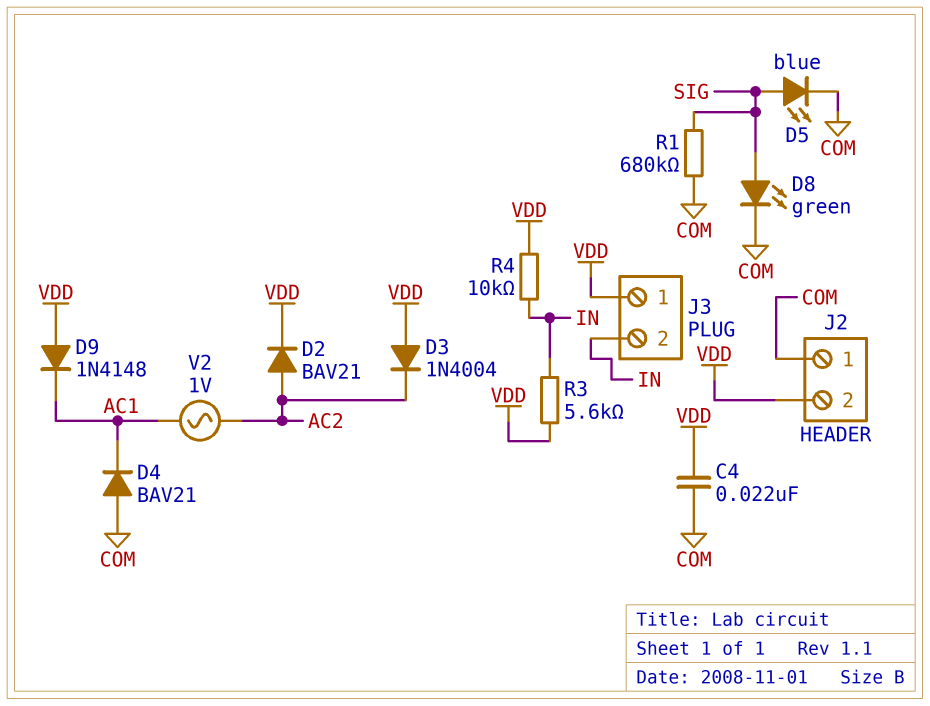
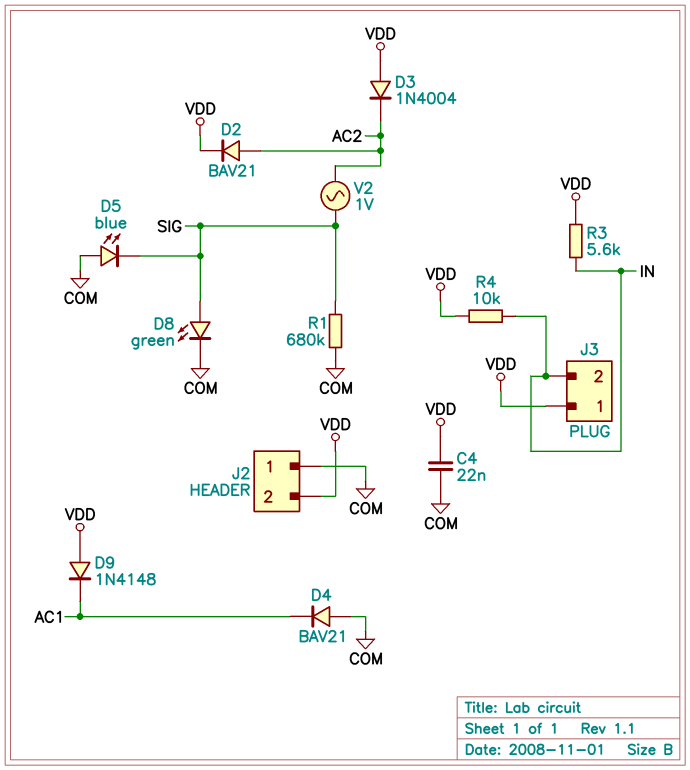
D5: LED blue (A SIG, K COM) -> LED blue (A COM, K SIG)
V2: AC 1V (AC1, AC2) -> AC 1V (AC2, SIG)

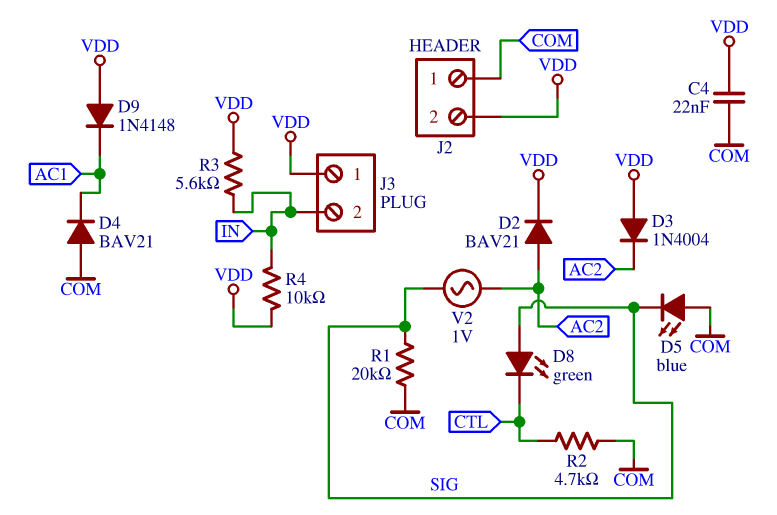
D8: LED green (A SIG, K COM) -> LED green (A SIG, K CTL)
R1: 680k (COM, SIG) -> 20k (COM, SIG)
R2: none -> 4.7k (COM, CTL)

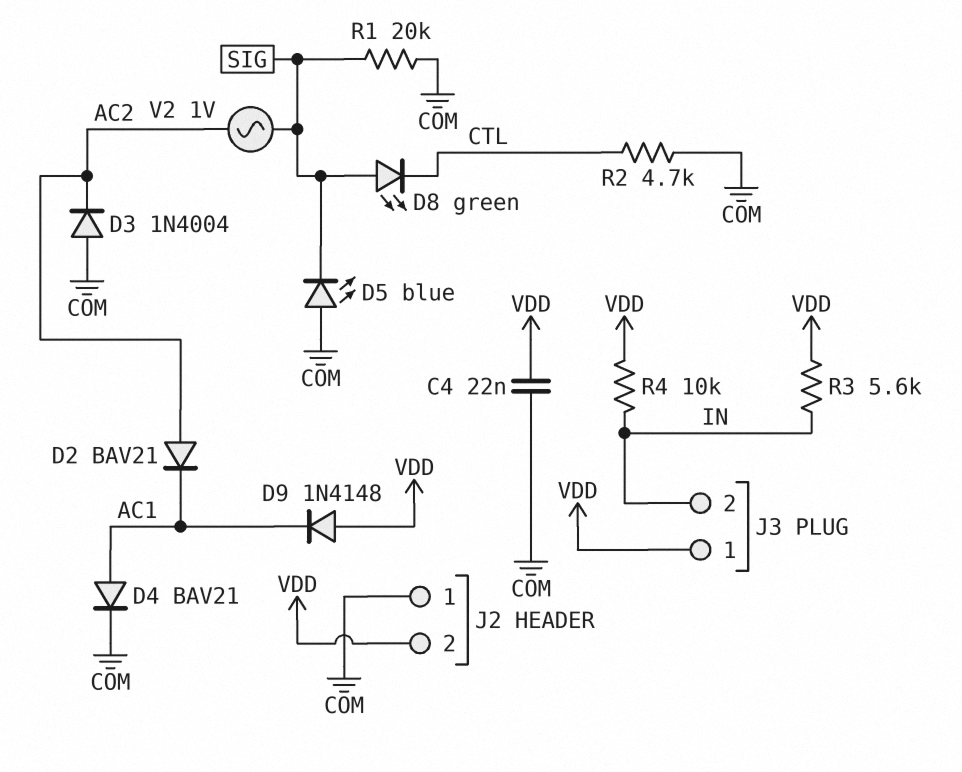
D2: diode BAV21 (A AC2, K VDD) -> diode BAV21 (A AC2, K AC1)
D3: diode 1N4004 (A VDD, K AC2) -> diode 1N4004 (A COM, K AC2)
D4: diode BAV21 (A COM, K AC1) -> diode BAV21 (A AC1, K COM)

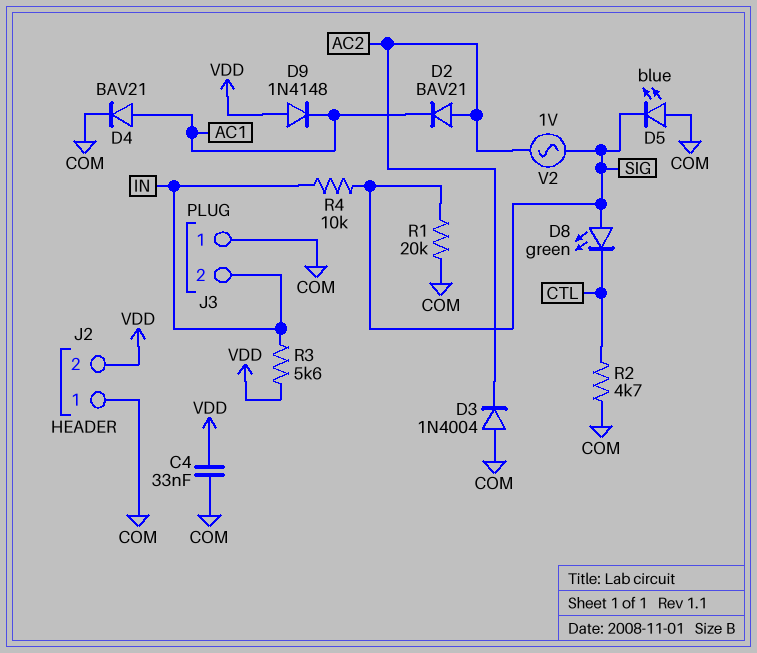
C4: 22nF (COM, VDD) -> 33nF (COM, VDD)
J3 pin 1: VDD -> COM
R4: 10k (IN, VDD) -> 10k (IN, SIG)

